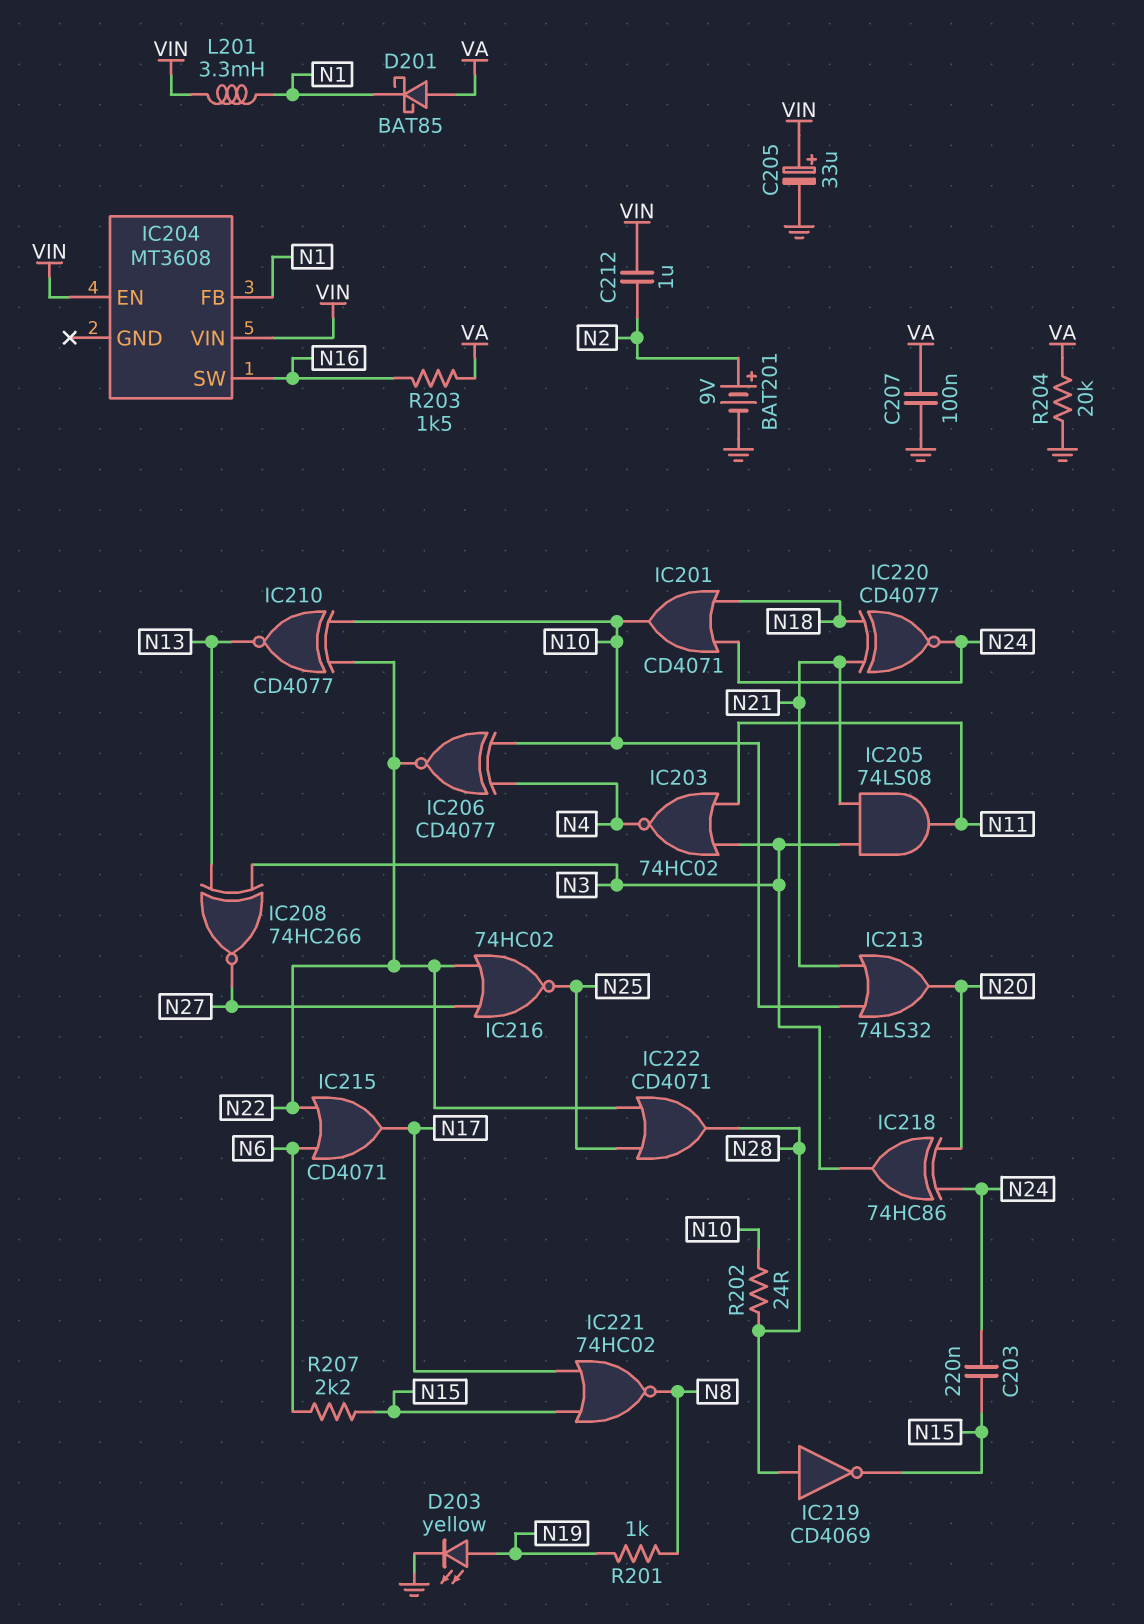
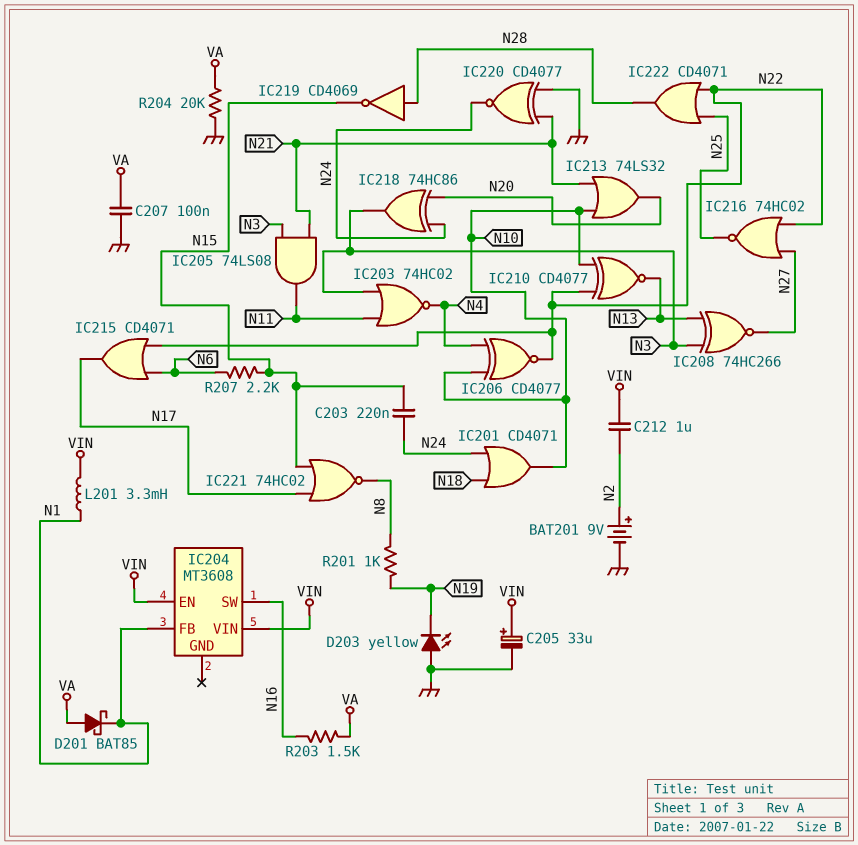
D203: LED yellow (A N19, K GND) -> LED yellow (A GND, K N19)
IC220: XNOR CD4077 (in N18, in N21, out N24) -> XNOR CD4077 (in GND, in N21, out N24)
R202: 24 (N10, N28) -> none

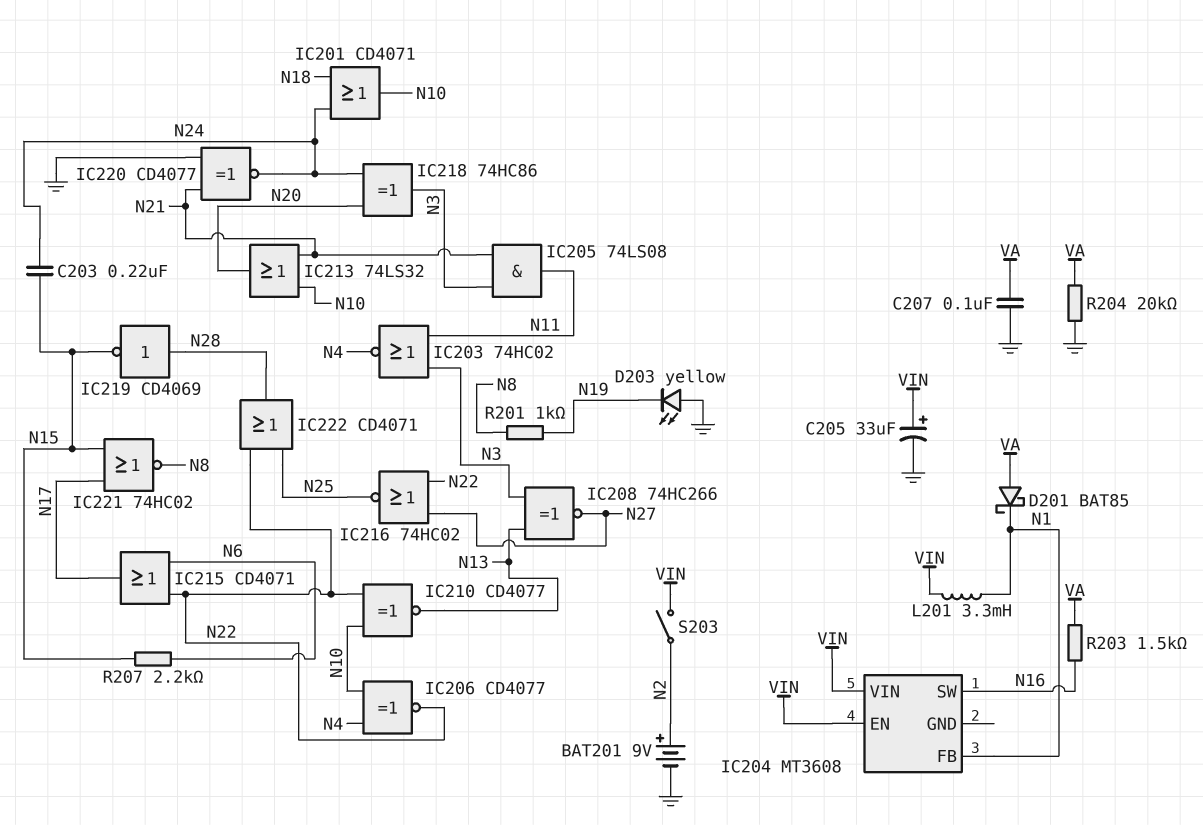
C212: 1uF (N2, VIN) -> none
S203: none -> switch (N2, VIN)

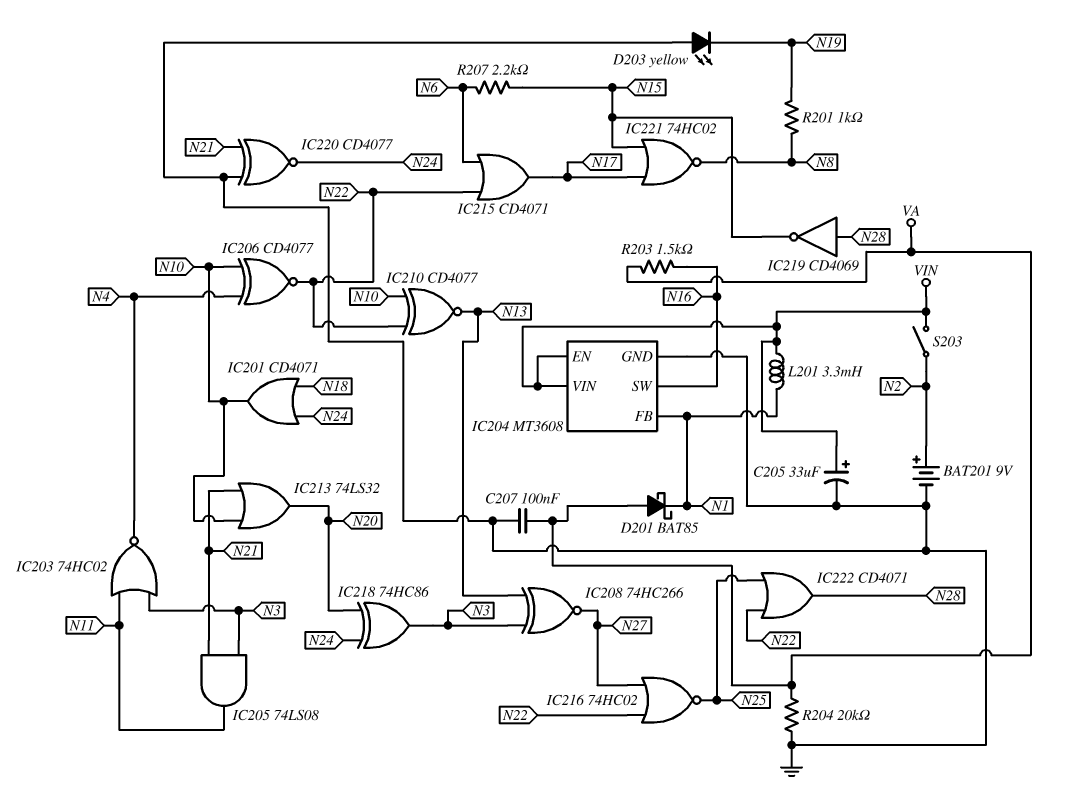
C203: 220nF (N15, N24) -> none
IC204 pin GND: none -> GND

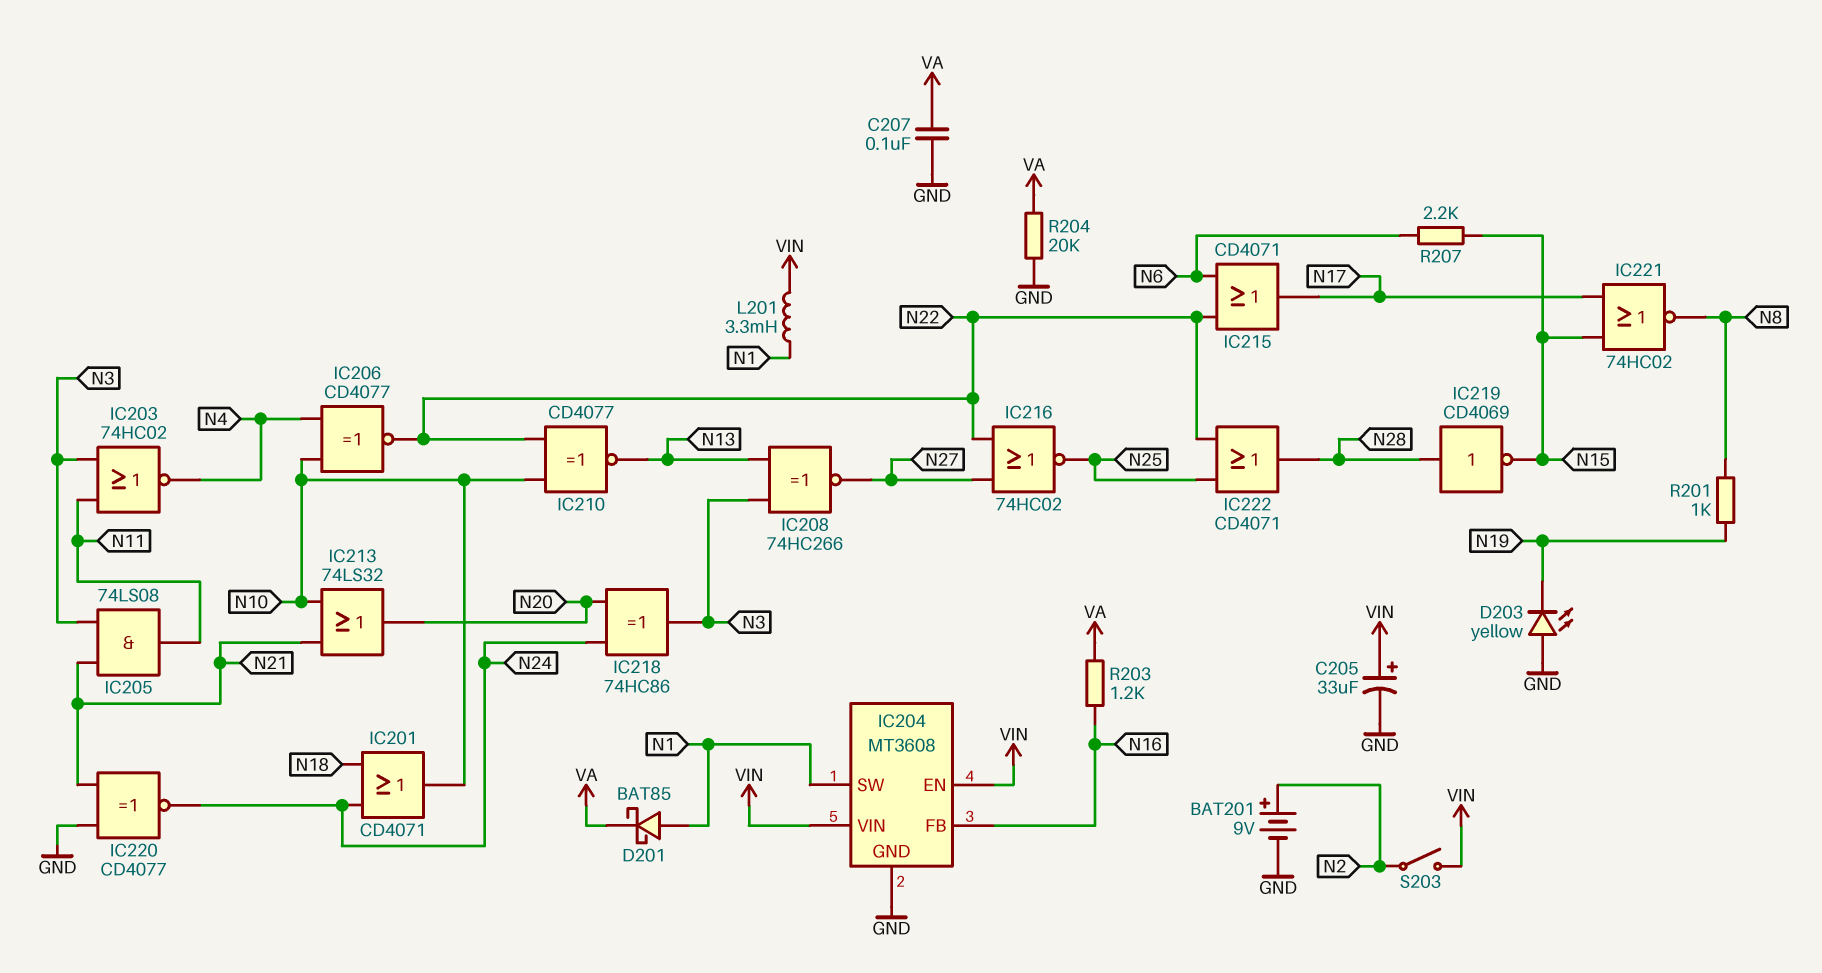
D201: schottky BAT85 (A VA, K N1) -> schottky BAT85 (A N1, K VA)
IC204 pin FB: N1 -> N16
IC204 pin SW: N16 -> N1
R203: 1.5k (N16, VA) -> 1.2k (N16, VA)

